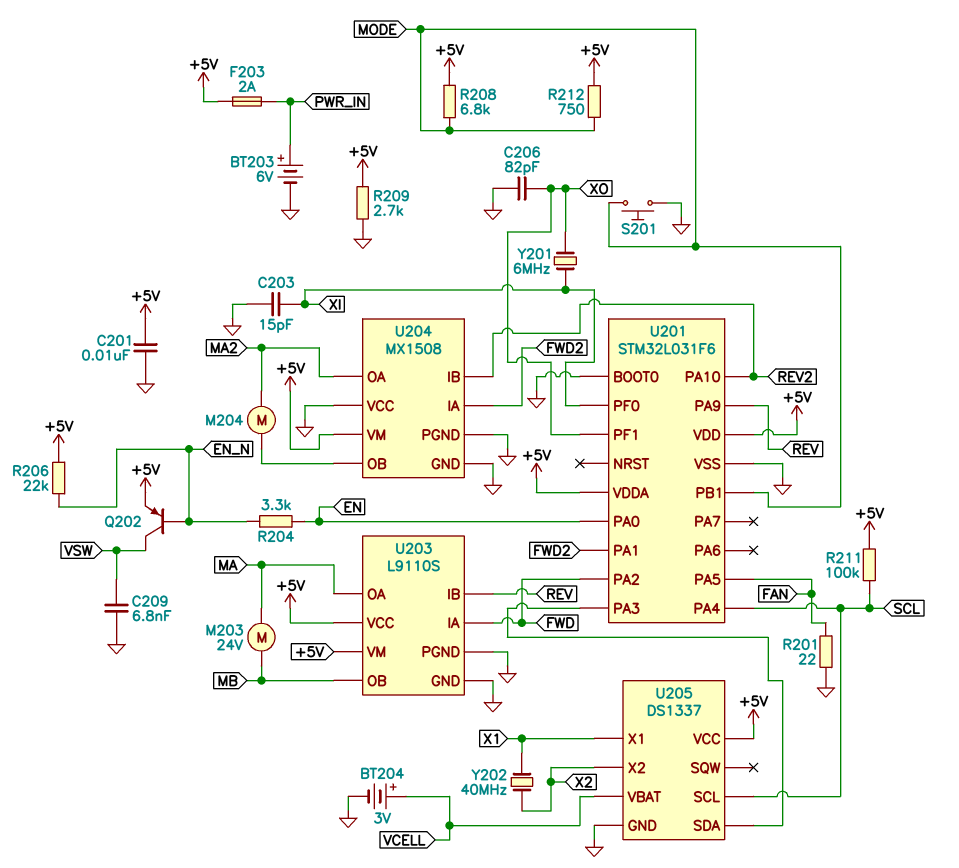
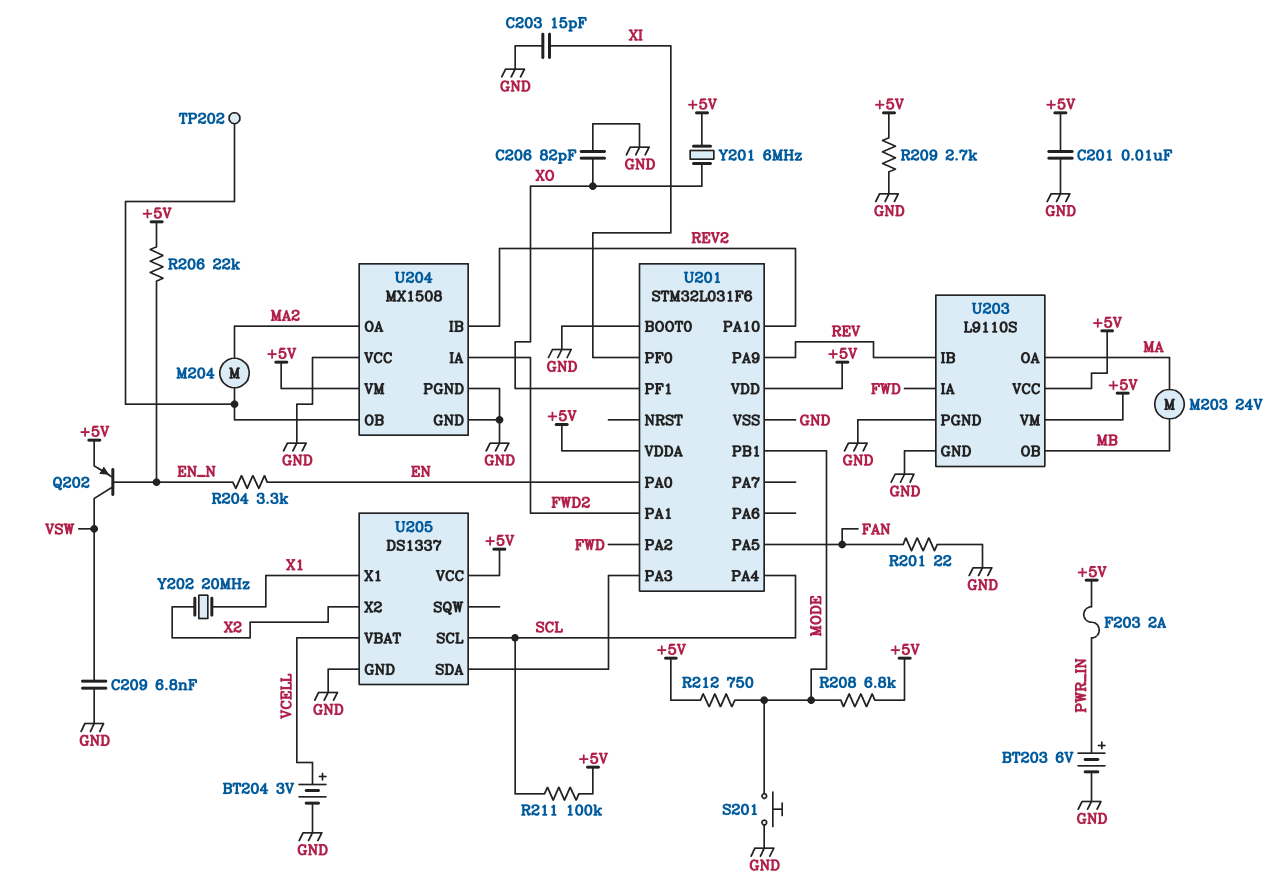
TP202: none -> test point (U204/OB)
Y201: 6MHz (XI, XO) -> 6MHz (+5V, XO)
Y202: 40MHz (X1, X2) -> 20MHz (X1, X2)

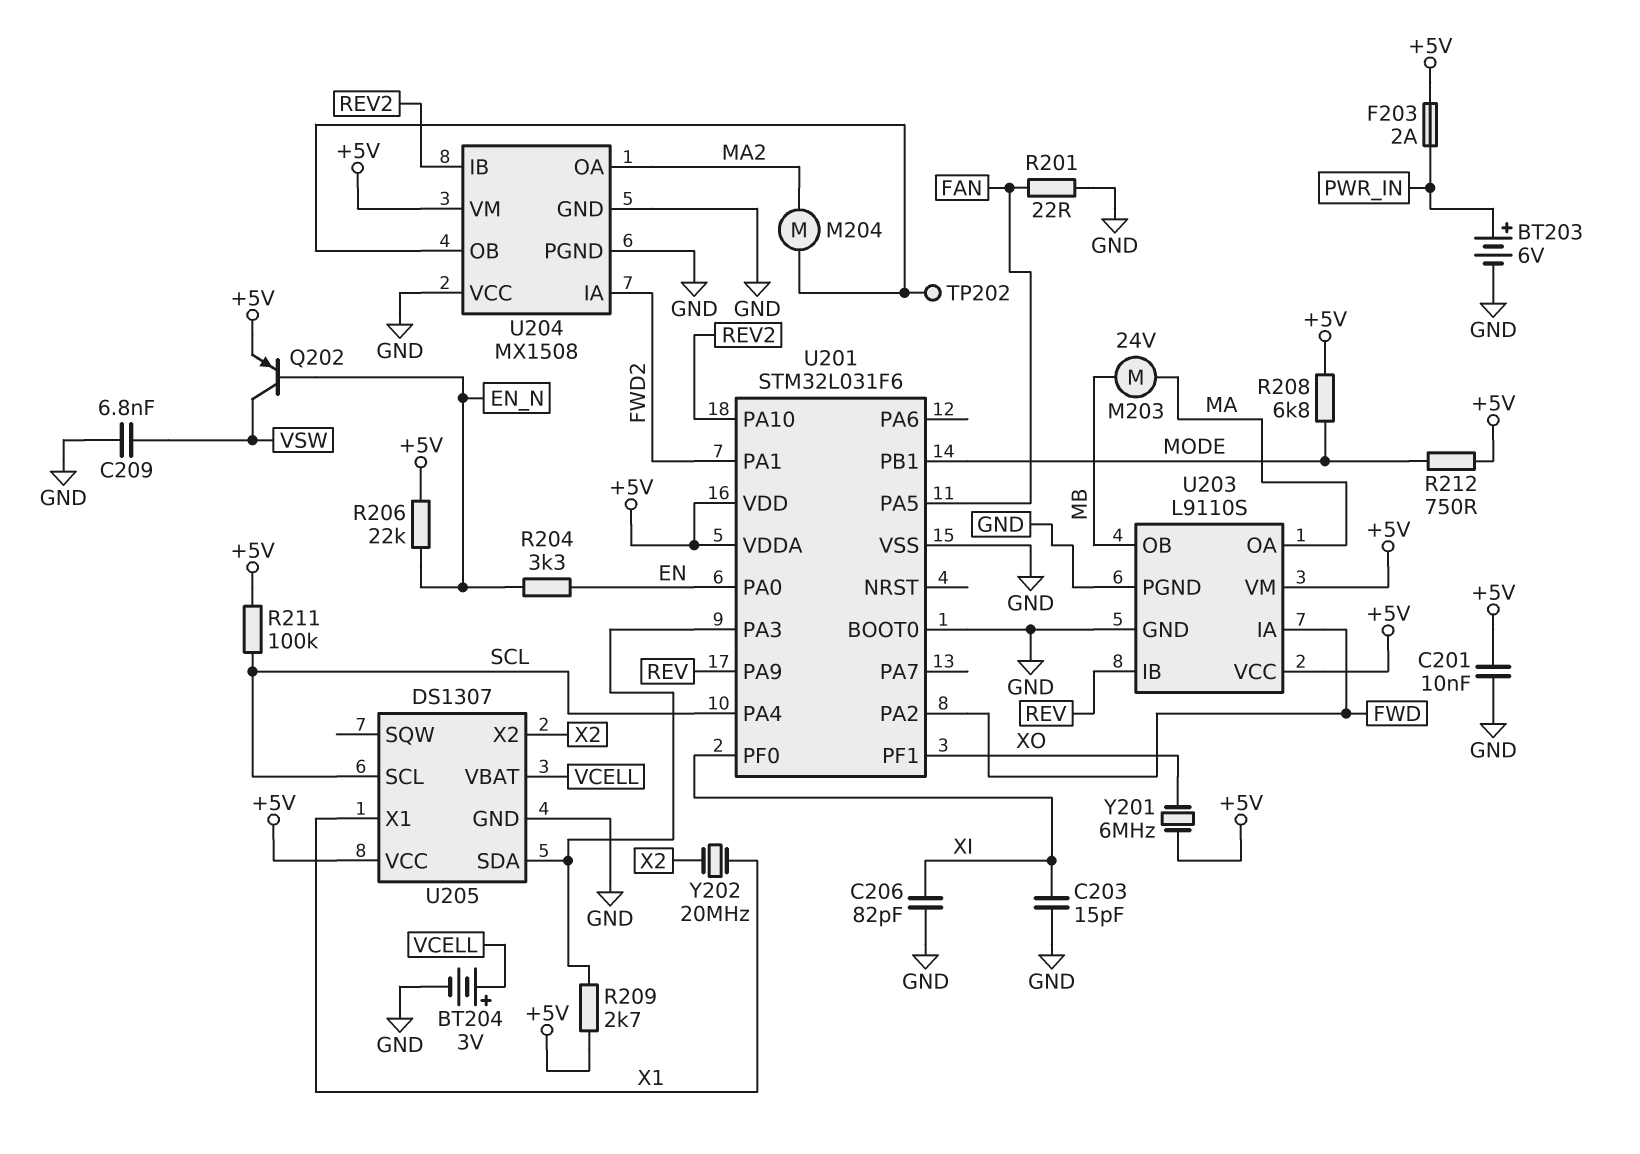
C206: 82pF (GND, XO) -> 82pF (GND, XI)
R209: 2.7k (+5V, GND) -> 2.7k (+5V, U201/PA3)
S201: button (GND, MODE) -> none
U205: DS1337 -> DS1307

